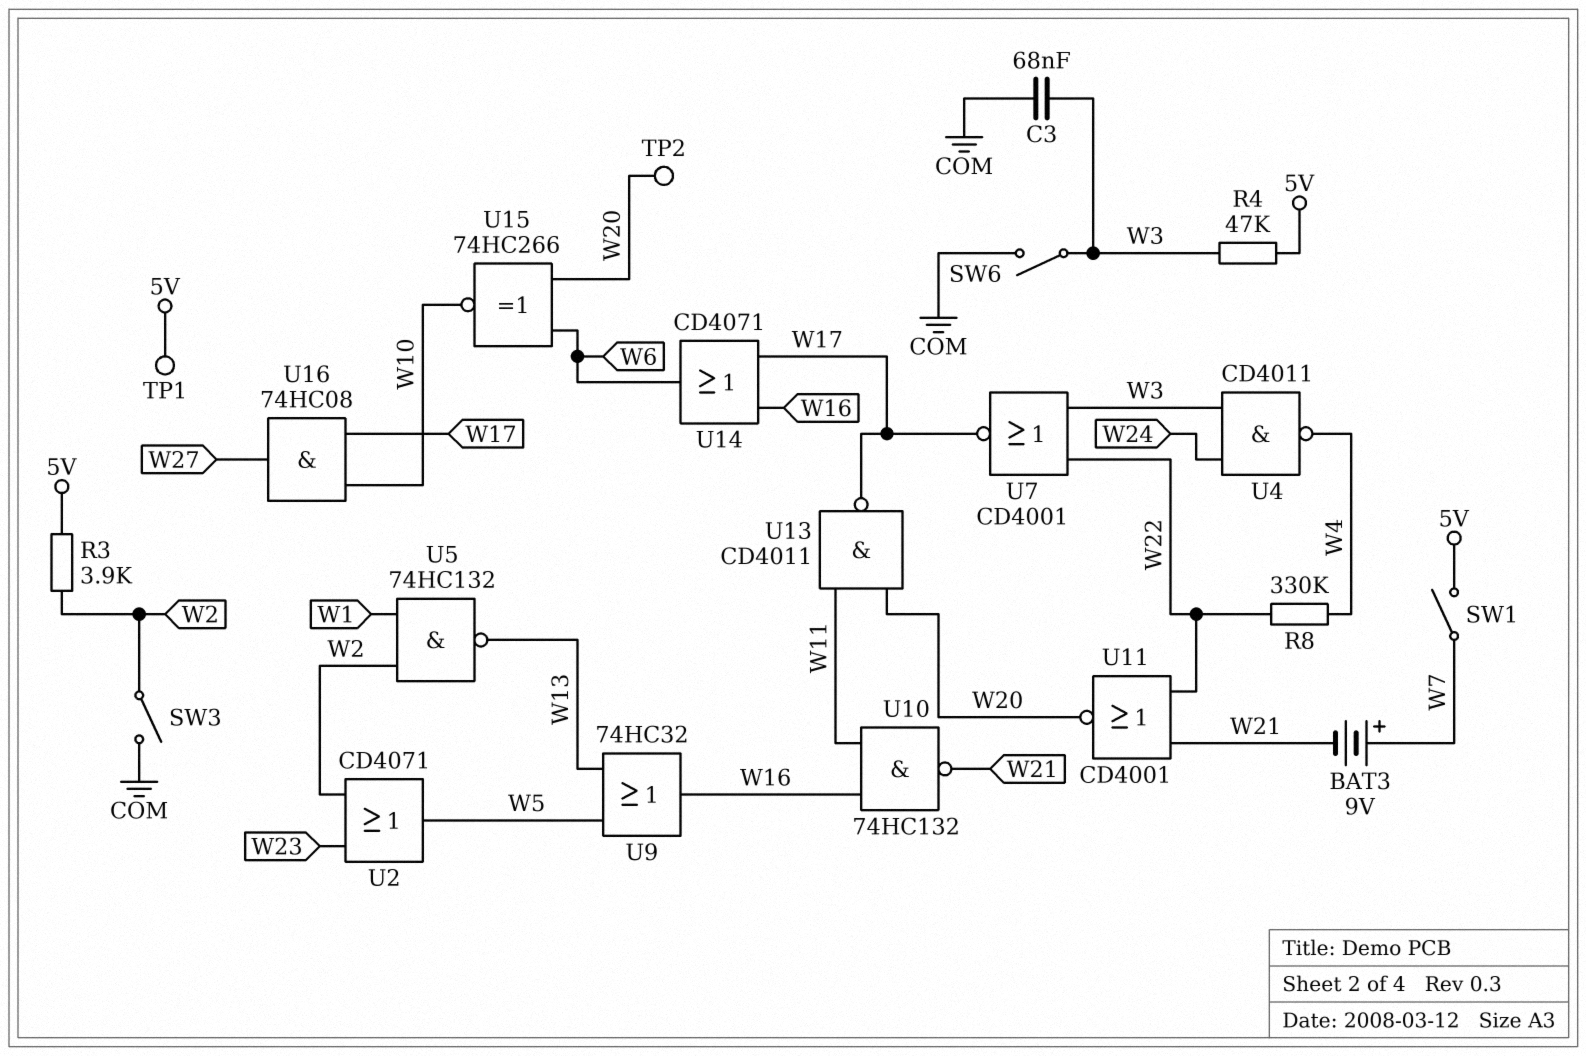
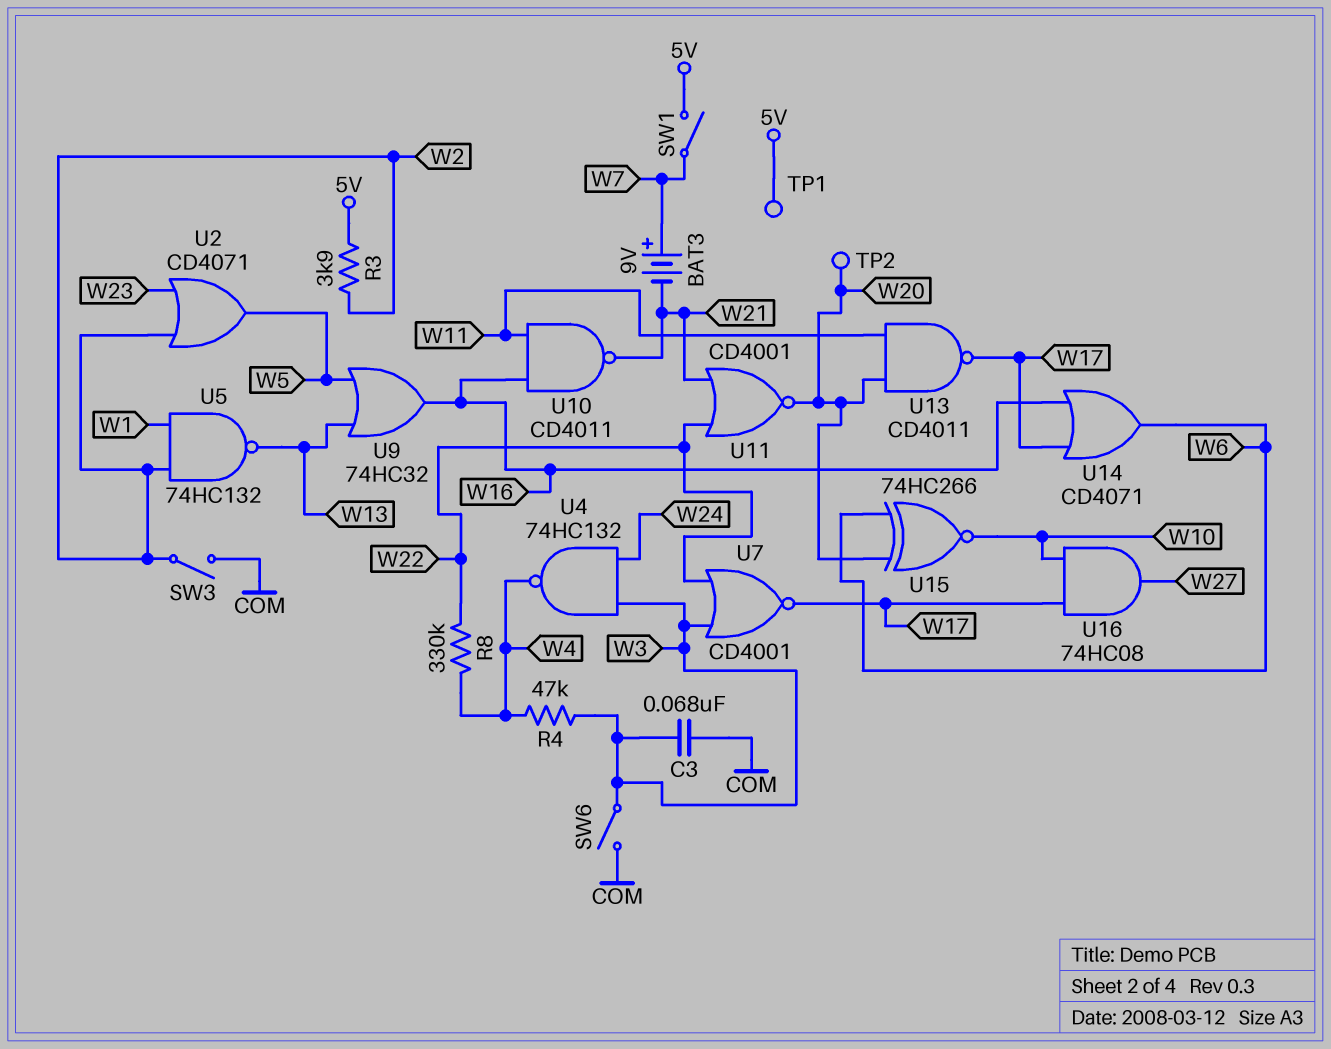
R4: 47k (5V, W3) -> 47k (W3, W4)
U4: NAND CD4011 (in W3, in W24, out W4) -> NAND 74HC132 (in W3, in W24, out W4)
U10: NAND 74HC132 (in W11, in W16, out W21) -> NAND CD4011 (in W11, in W16, out W21)

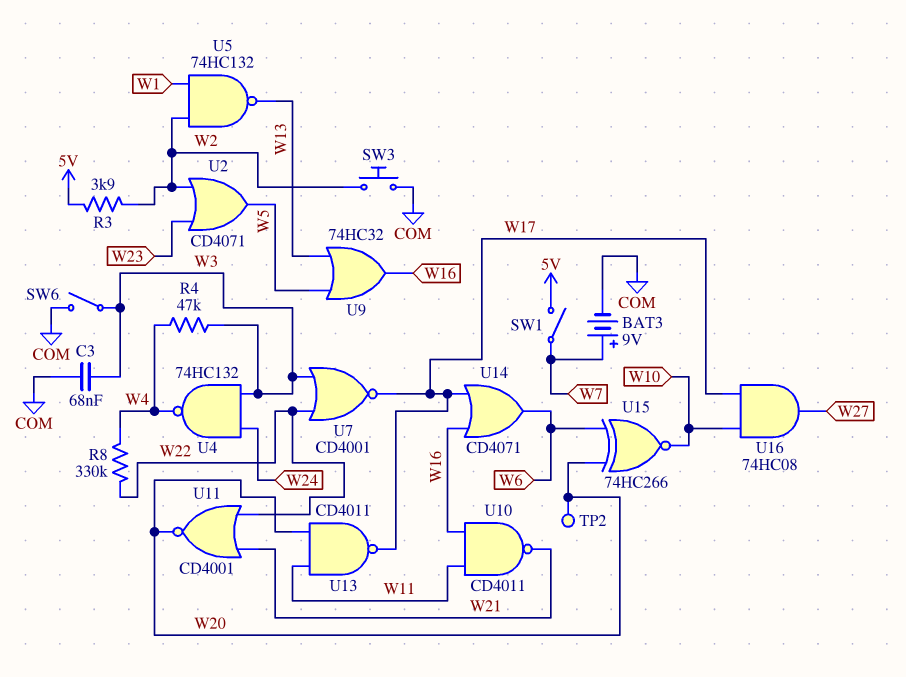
BAT3: 9V (plus W7, minus W21) -> 9V (plus W7, minus COM)
SW3: switch (COM, W2) -> button (COM, W2)
TP1: test point (5V) -> none

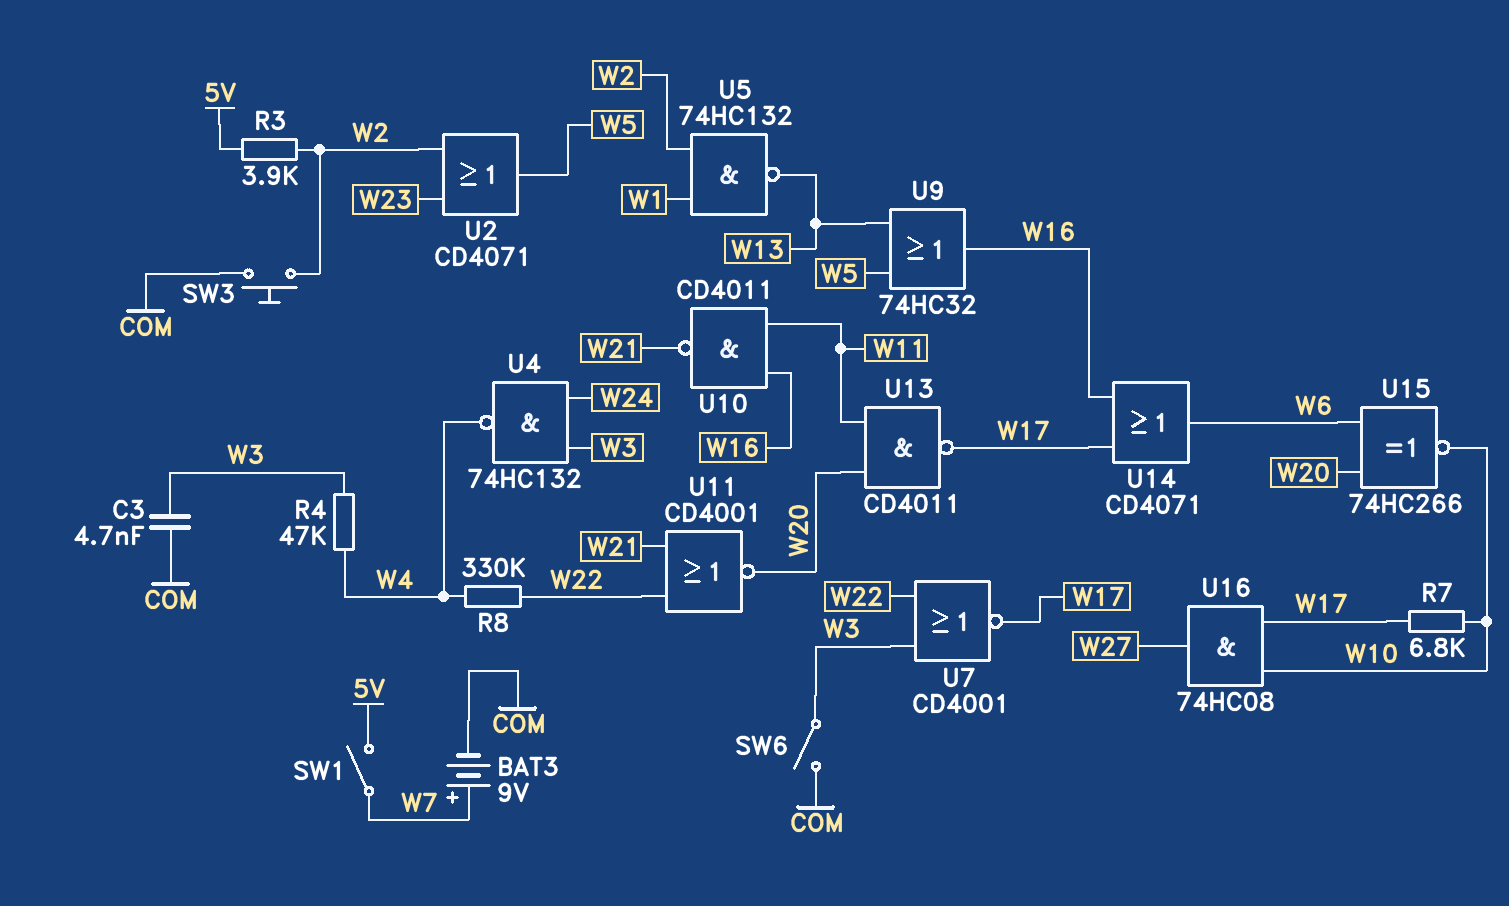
C3: 68nF (COM, W3) -> 4.7nF (COM, W3)
R7: none -> 6.8k (W10, W17)
TP2: test point (W20) -> none

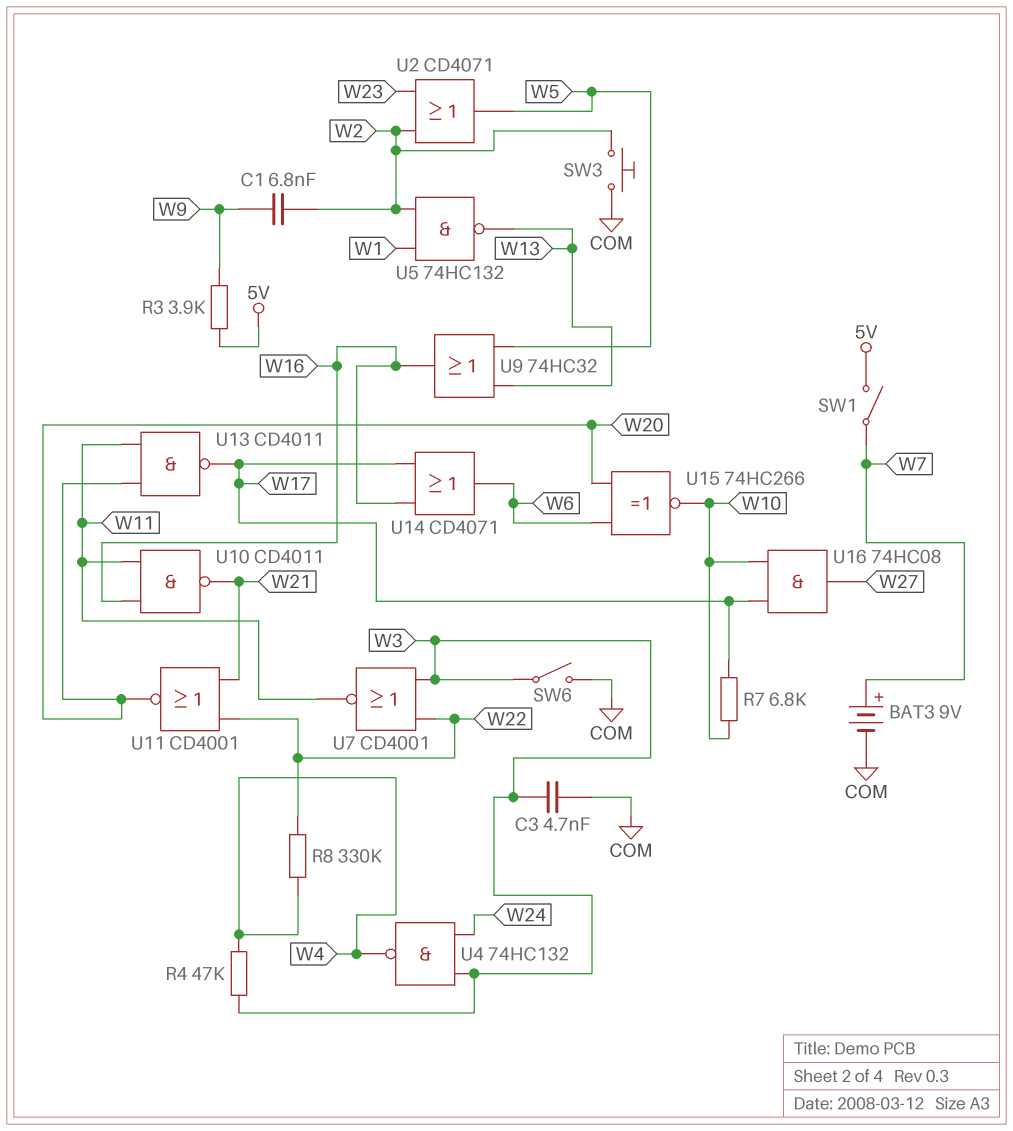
C1: none -> 6.8nF (W2, W9)
R3: 3.9k (5V, W2) -> 3.9k (5V, W9)
U7: NOR CD4001 (in W3, in W22, out W17) -> NOR CD4001 (in W3, in W22, out W11)

